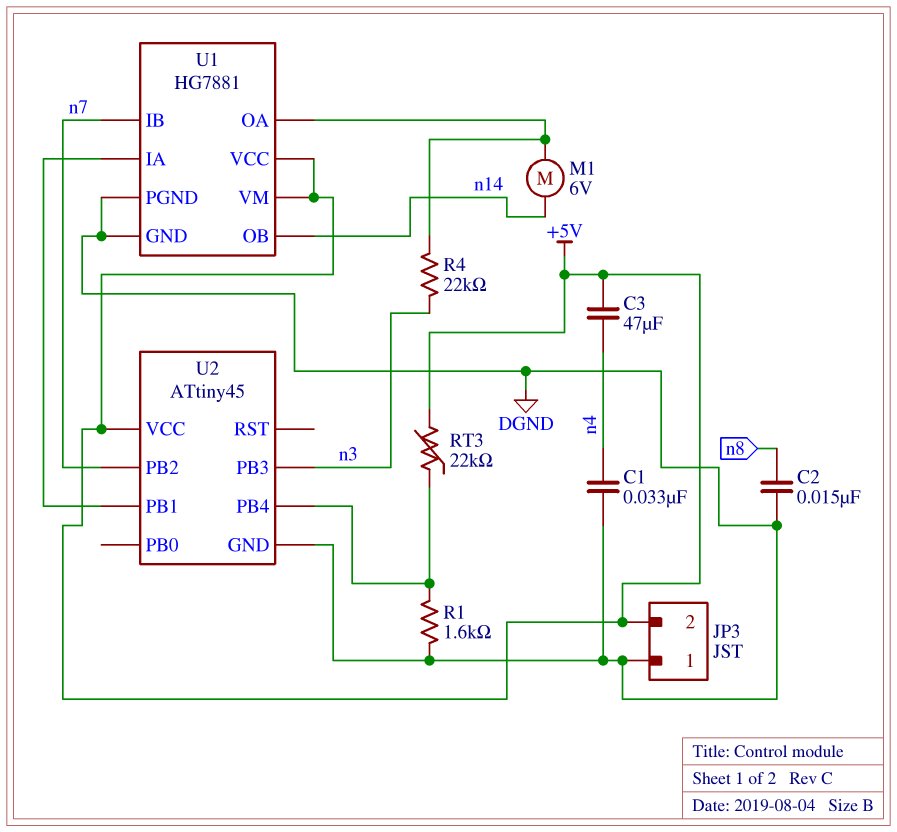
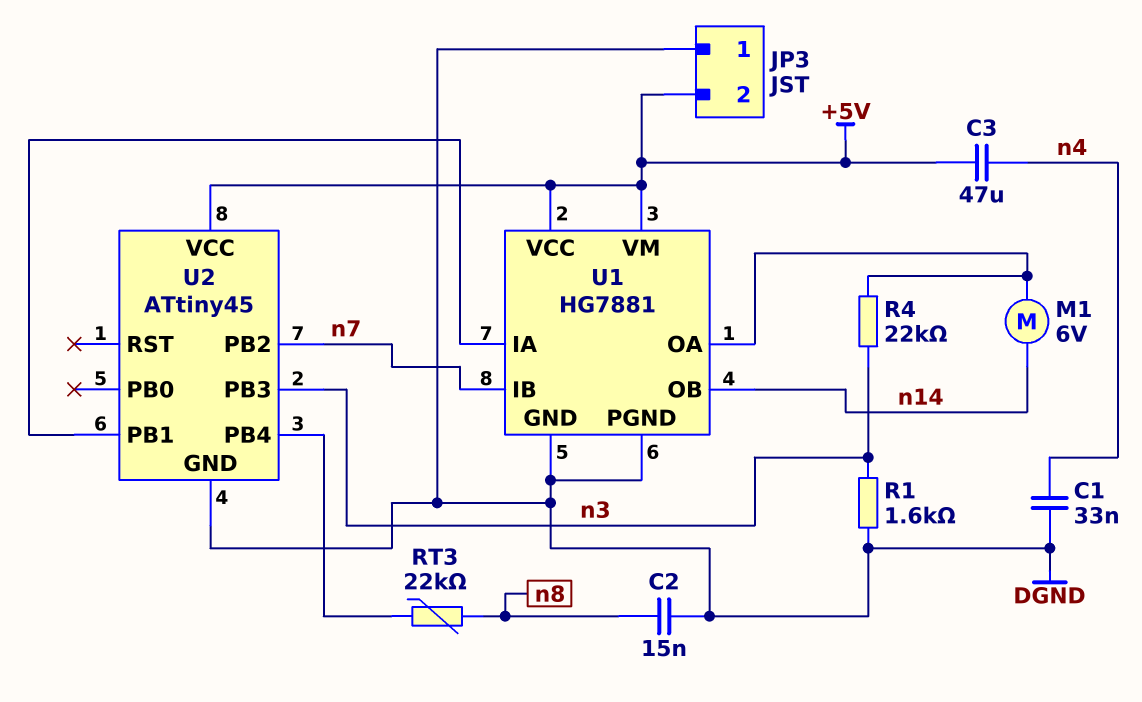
R1: 1.6k (DGND, U2/PB4) -> 1.6k (DGND, n3)
RT3: 22k (+5V, U2/PB4) -> 22k (U2/PB4, n8)

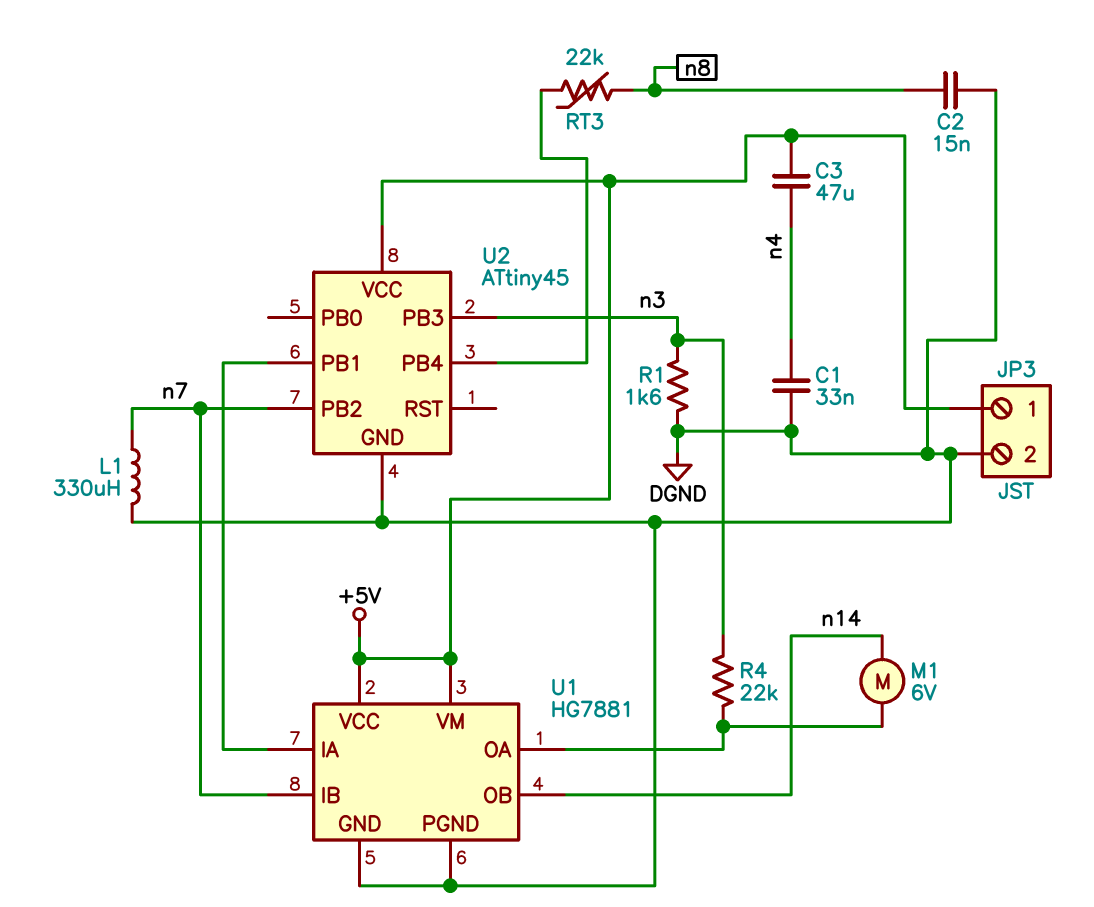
JP3 pin 1: DGND -> +5V
JP3 pin 2: +5V -> DGND
L1: none -> 330uH (DGND, n7)

